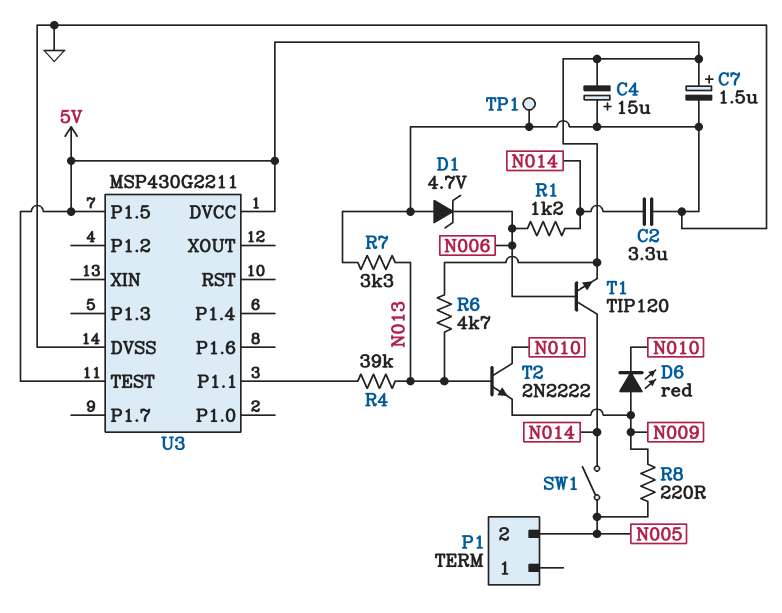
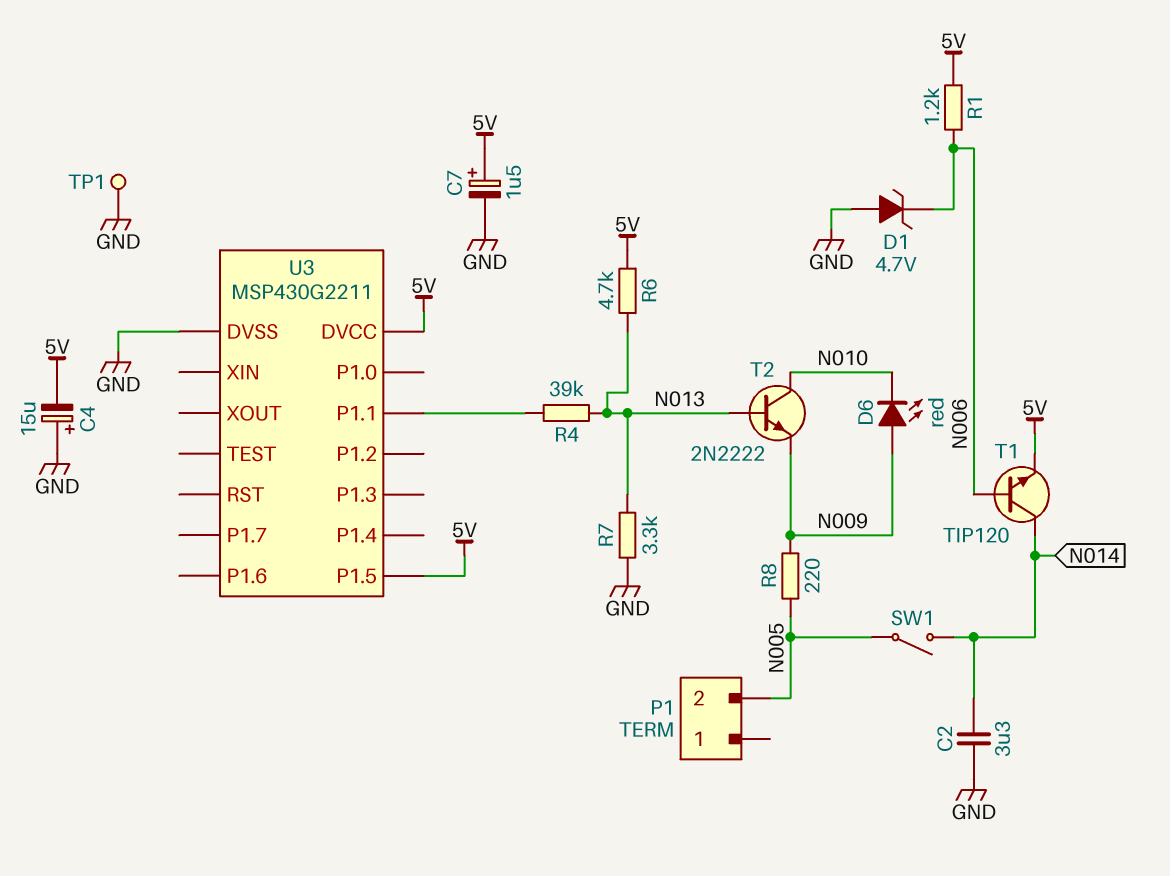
R1: 1.2k (N006, N014) -> 1.2k (5V, N006)
U3 pin TEST: 5V -> none

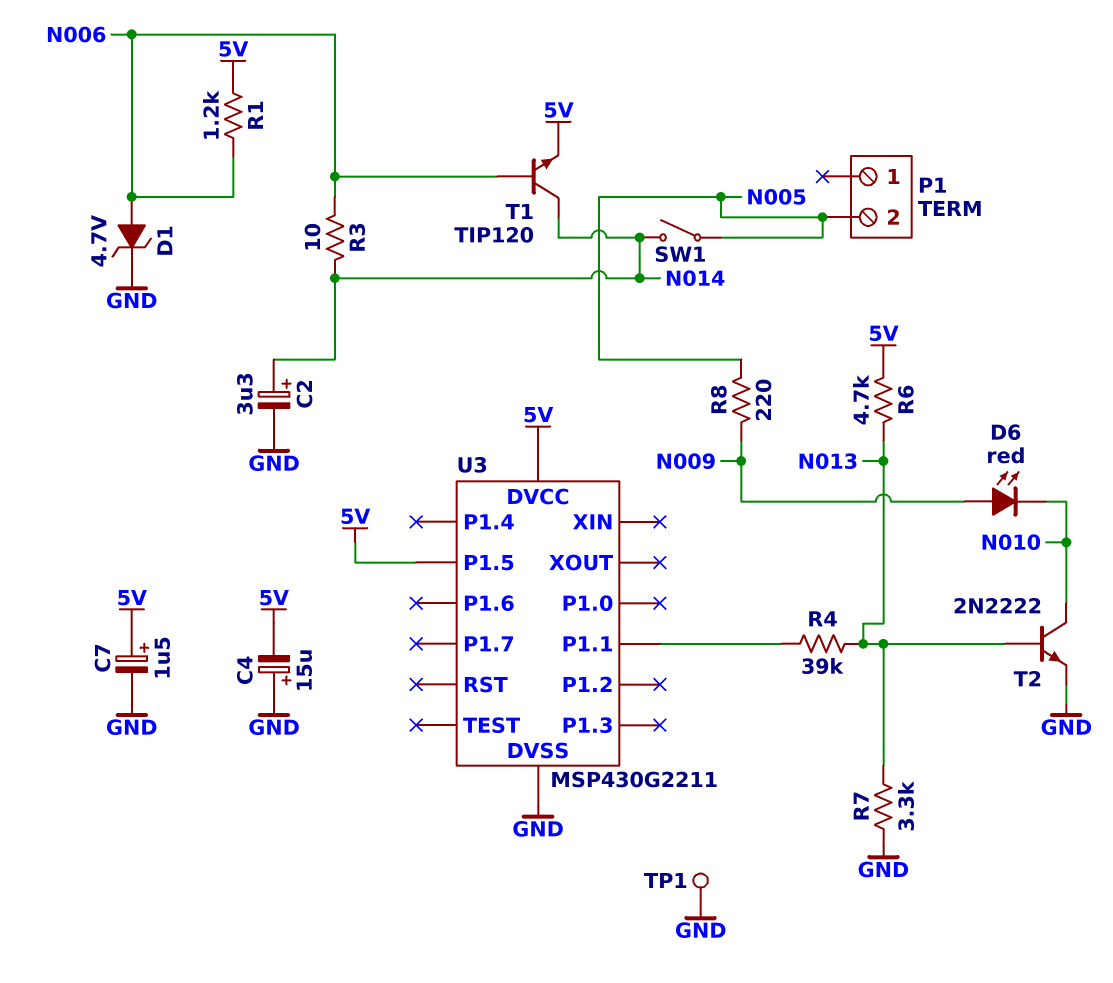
C2: 3.3uF (GND, N014) -> 3.3uF (plus N014, minus GND)
D1: zener 4.7V (A GND, K N006) -> zener 4.7V (A N006, K GND)
R3: none -> 10 (N006, N014)
T2: NPN 2N2222 (B N013, C N010, E N009) -> NPN 2N2222 (B N013, C N010, E GND)

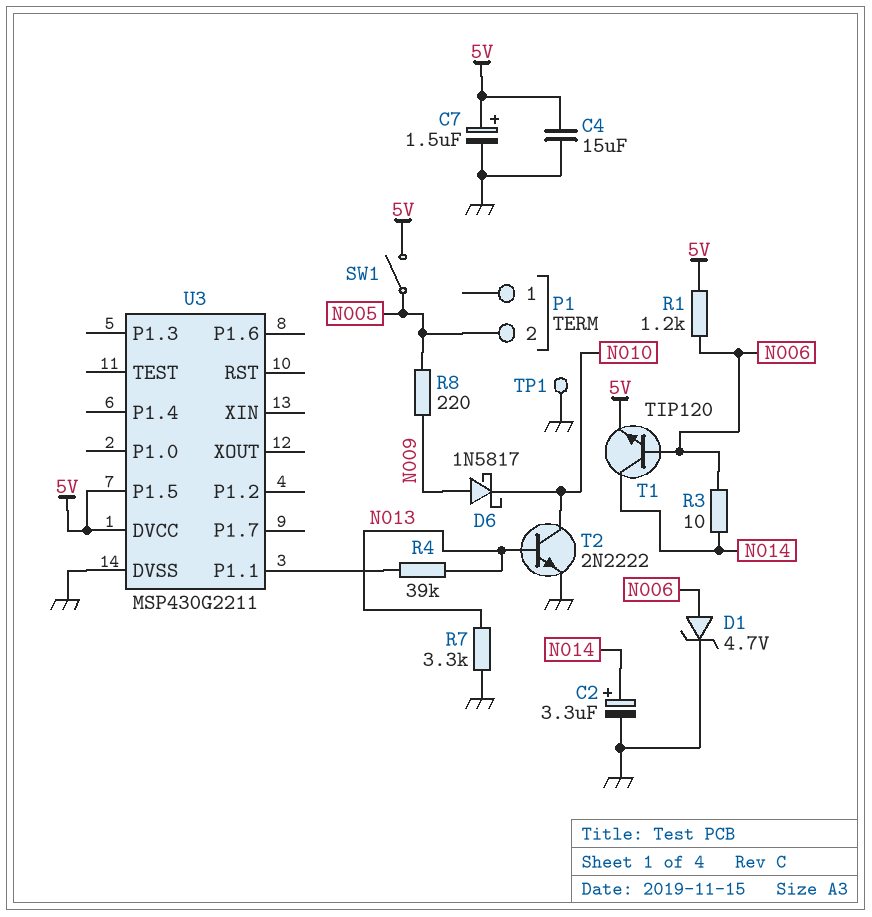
C4: 15uF (plus GND, minus 5V) -> 15uF (5V, GND)
D6: LED red (A N009, K N010) -> schottky 1N5817 (A N009, K N010)
R6: 4.7k (5V, N013) -> none
SW1: switch (N005, N014) -> switch (5V, N005)

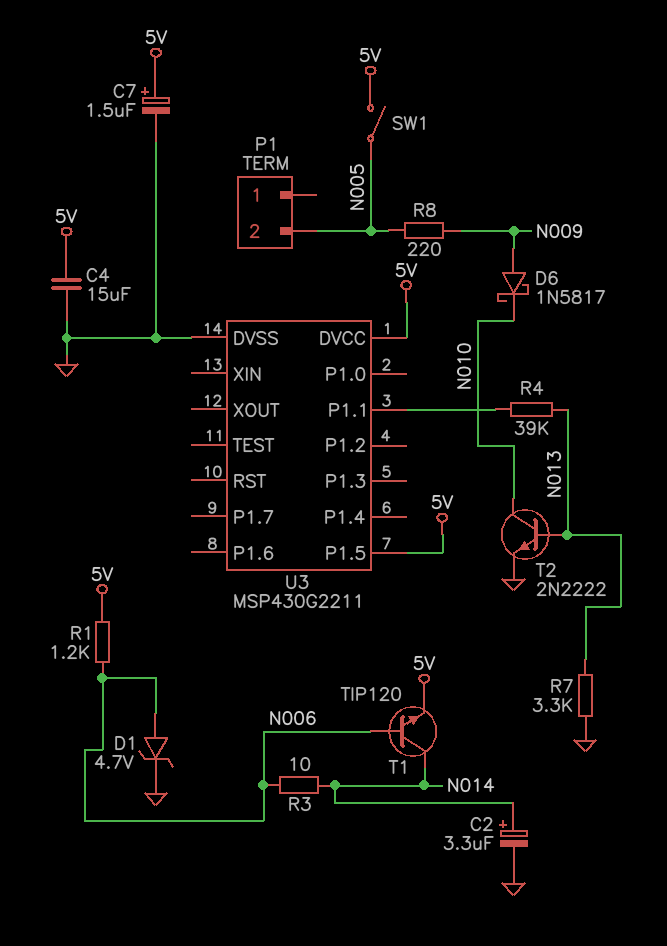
TP1: test point (GND) -> none

